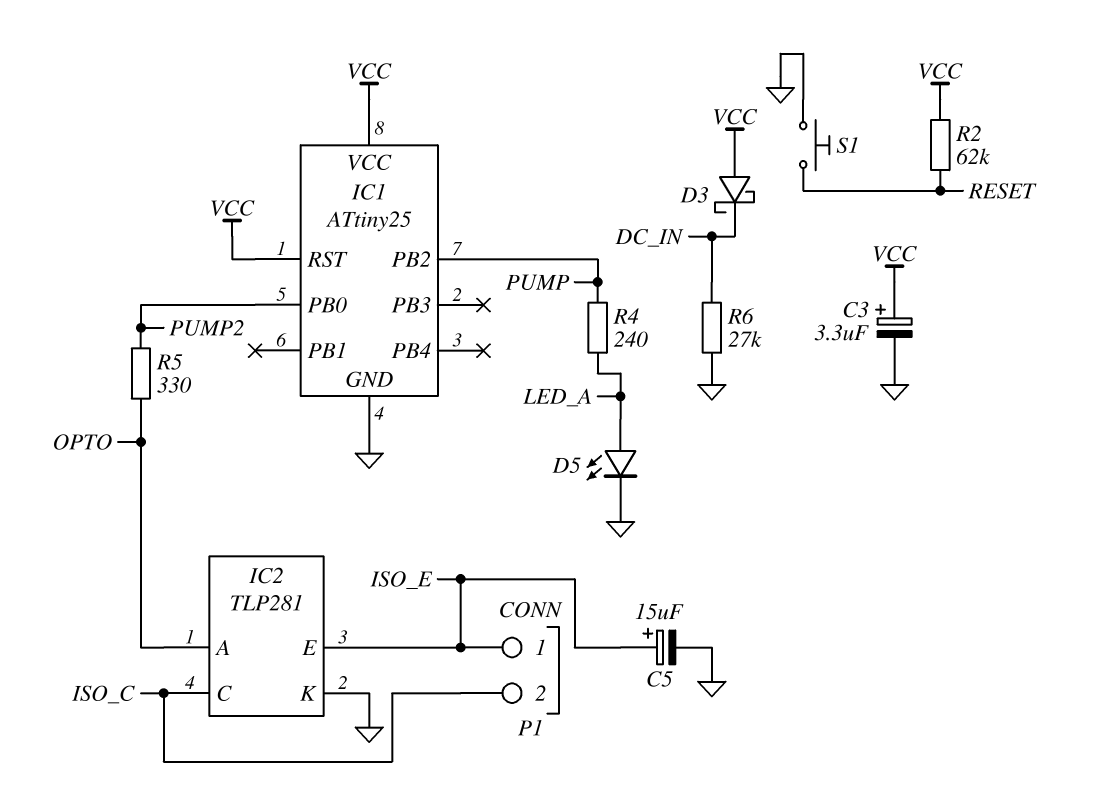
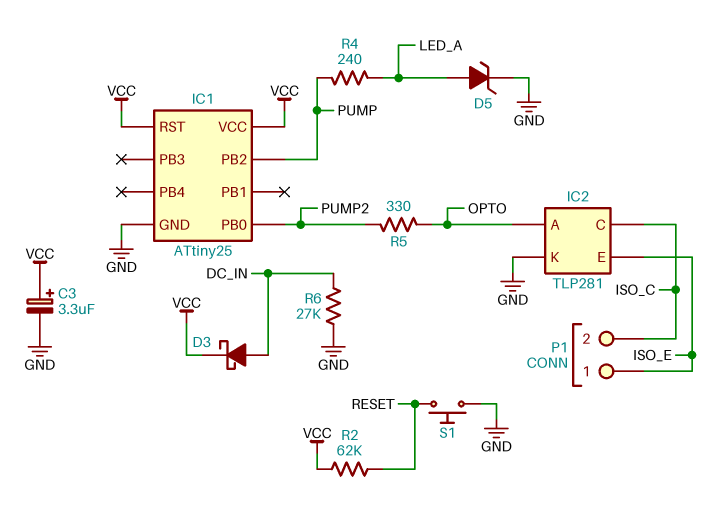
C5: 15uF (plus ISO_E, minus GND) -> none
D3: schottky (A VCC, K DC_IN) -> schottky (A DC_IN, K VCC)
D5: LED (A LED_A, K GND) -> zener (A LED_A, K GND)

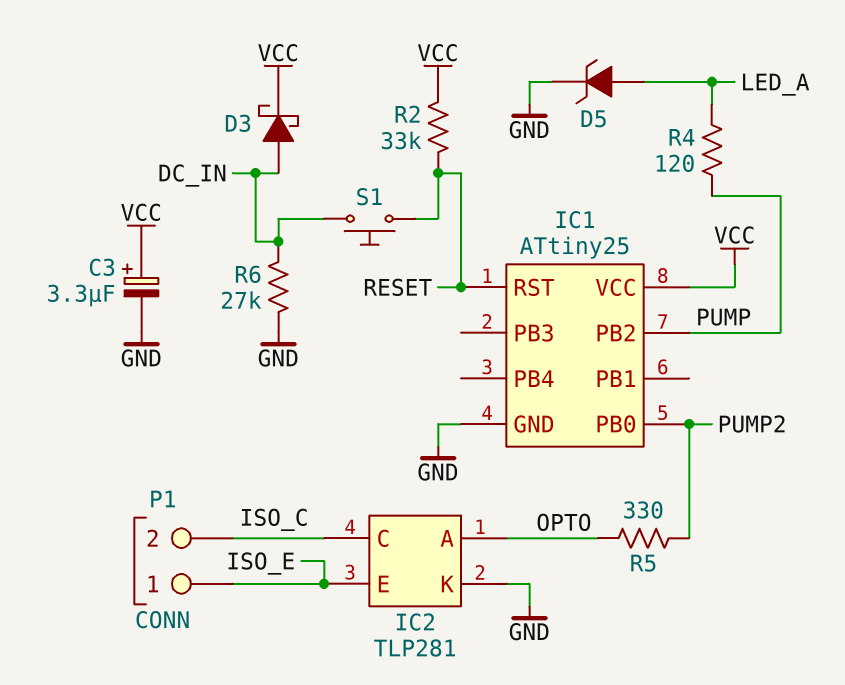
IC1 pin RST: VCC -> RESET
R2: 62k (RESET, VCC) -> 33k (RESET, VCC)
R4: 240 (LED_A, PUMP) -> 120 (LED_A, PUMP)
S1: button (GND, RESET) -> button (DC_IN, RESET)

